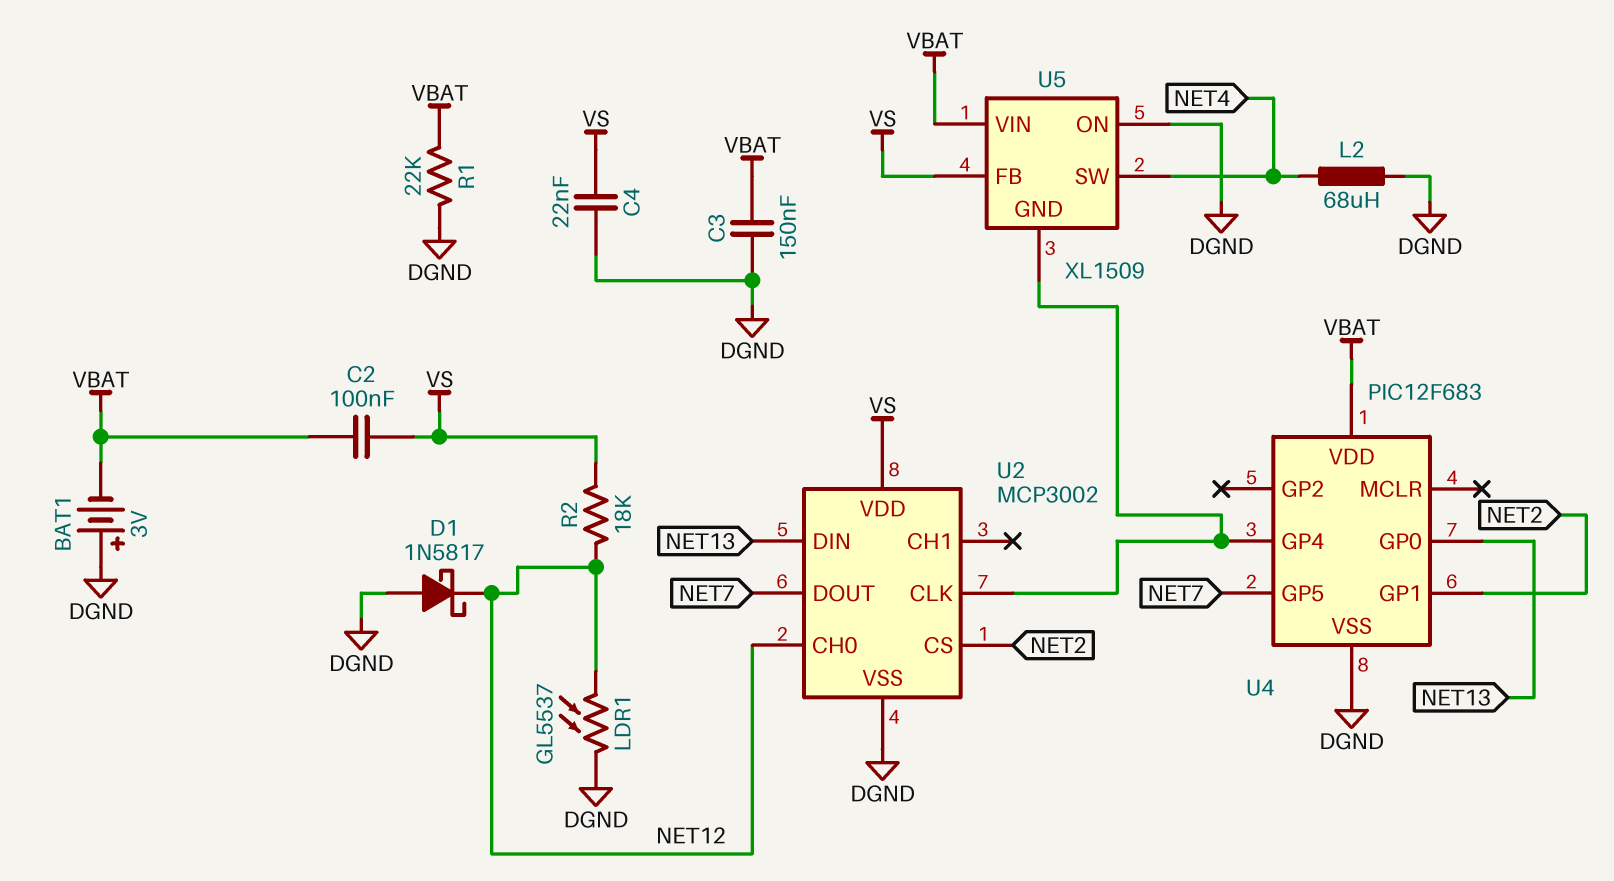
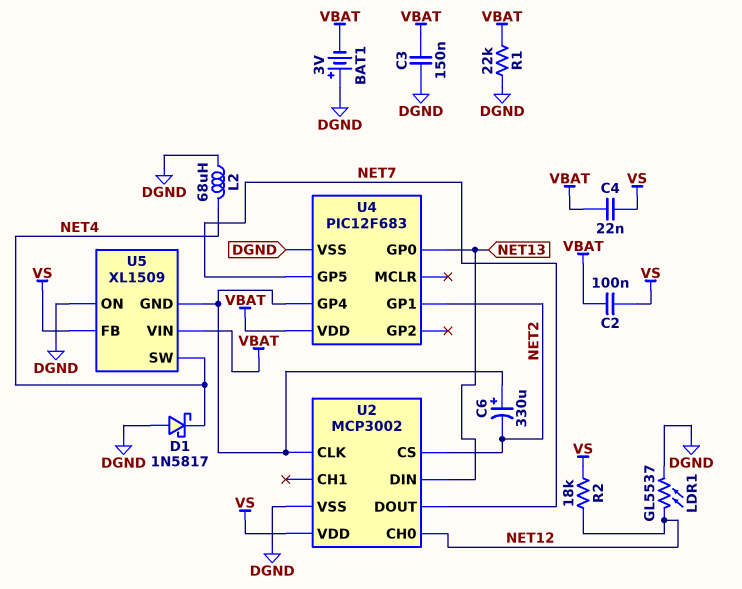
C4: 22nF (DGND, VS) -> 22nF (VBAT, VS)
C6: none -> 330uF (plus U2/CLK, minus NET2)
D1: schottky 1N5817 (A DGND, K NET12) -> schottky 1N5817 (A DGND, K NET4)

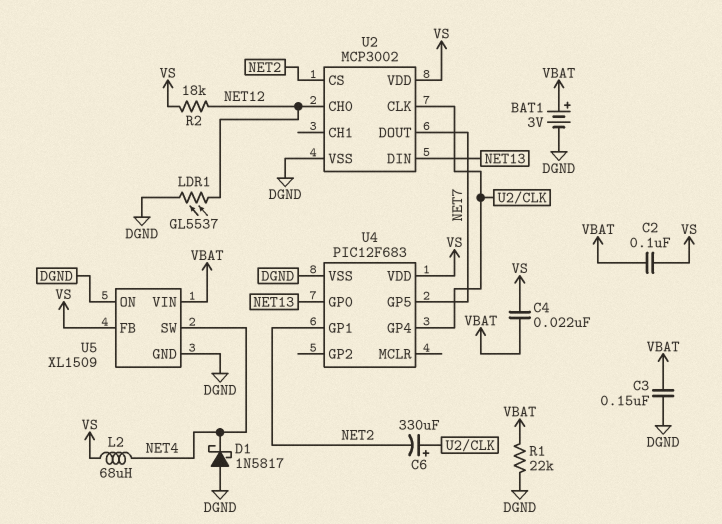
BAT1: 3V (plus DGND, minus VBAT) -> 3V (plus VBAT, minus DGND)
L2: 68uH (DGND, NET4) -> 68uH (NET4, VS)
U4 pin VDD: VBAT -> VS
U5 pin GND: U2/CLK -> DGND

